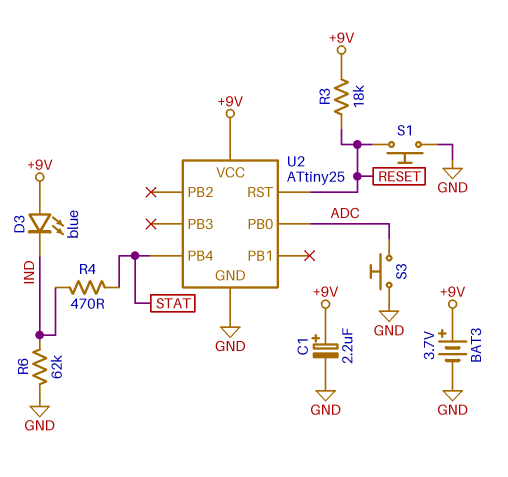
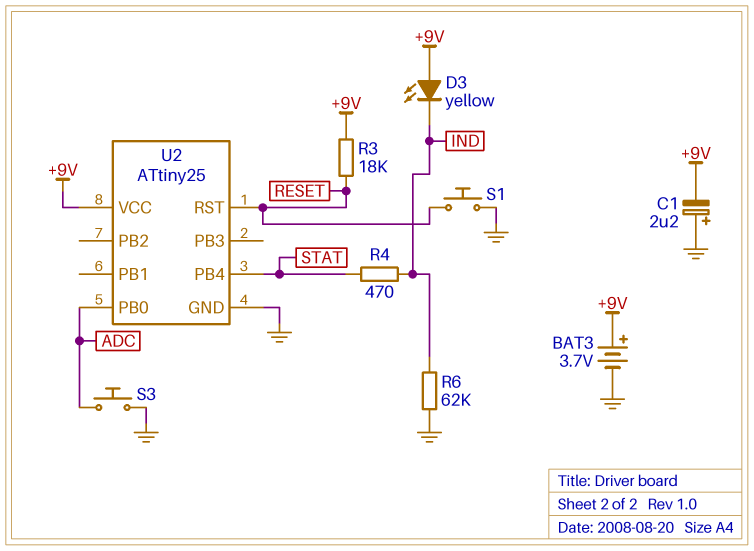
C1: 2.2uF (plus +9V, minus GND) -> 2.2uF (plus GND, minus +9V)
D3: LED blue (A +9V, K IND) -> LED yellow (A +9V, K IND)

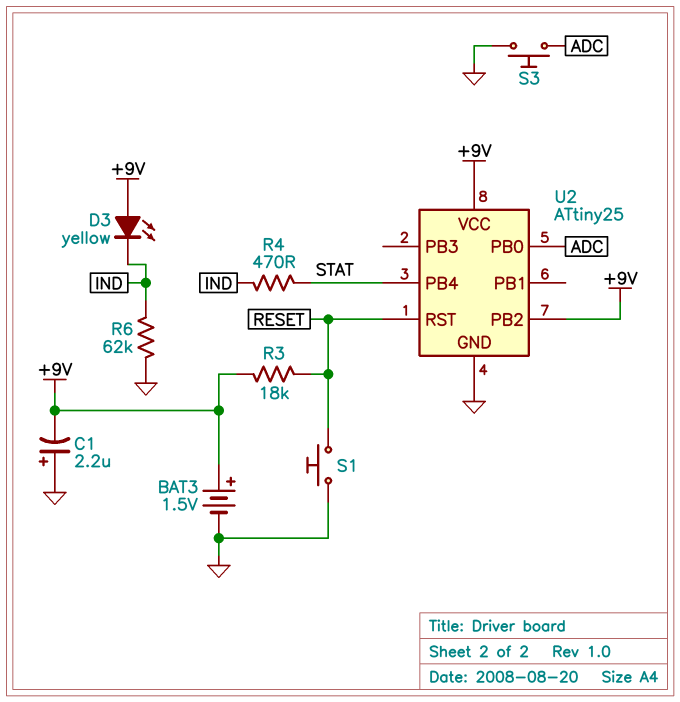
BAT3: 3.7V (plus +9V, minus GND) -> 1.5V (plus +9V, minus GND)
U2 pin PB2: none -> +9V

